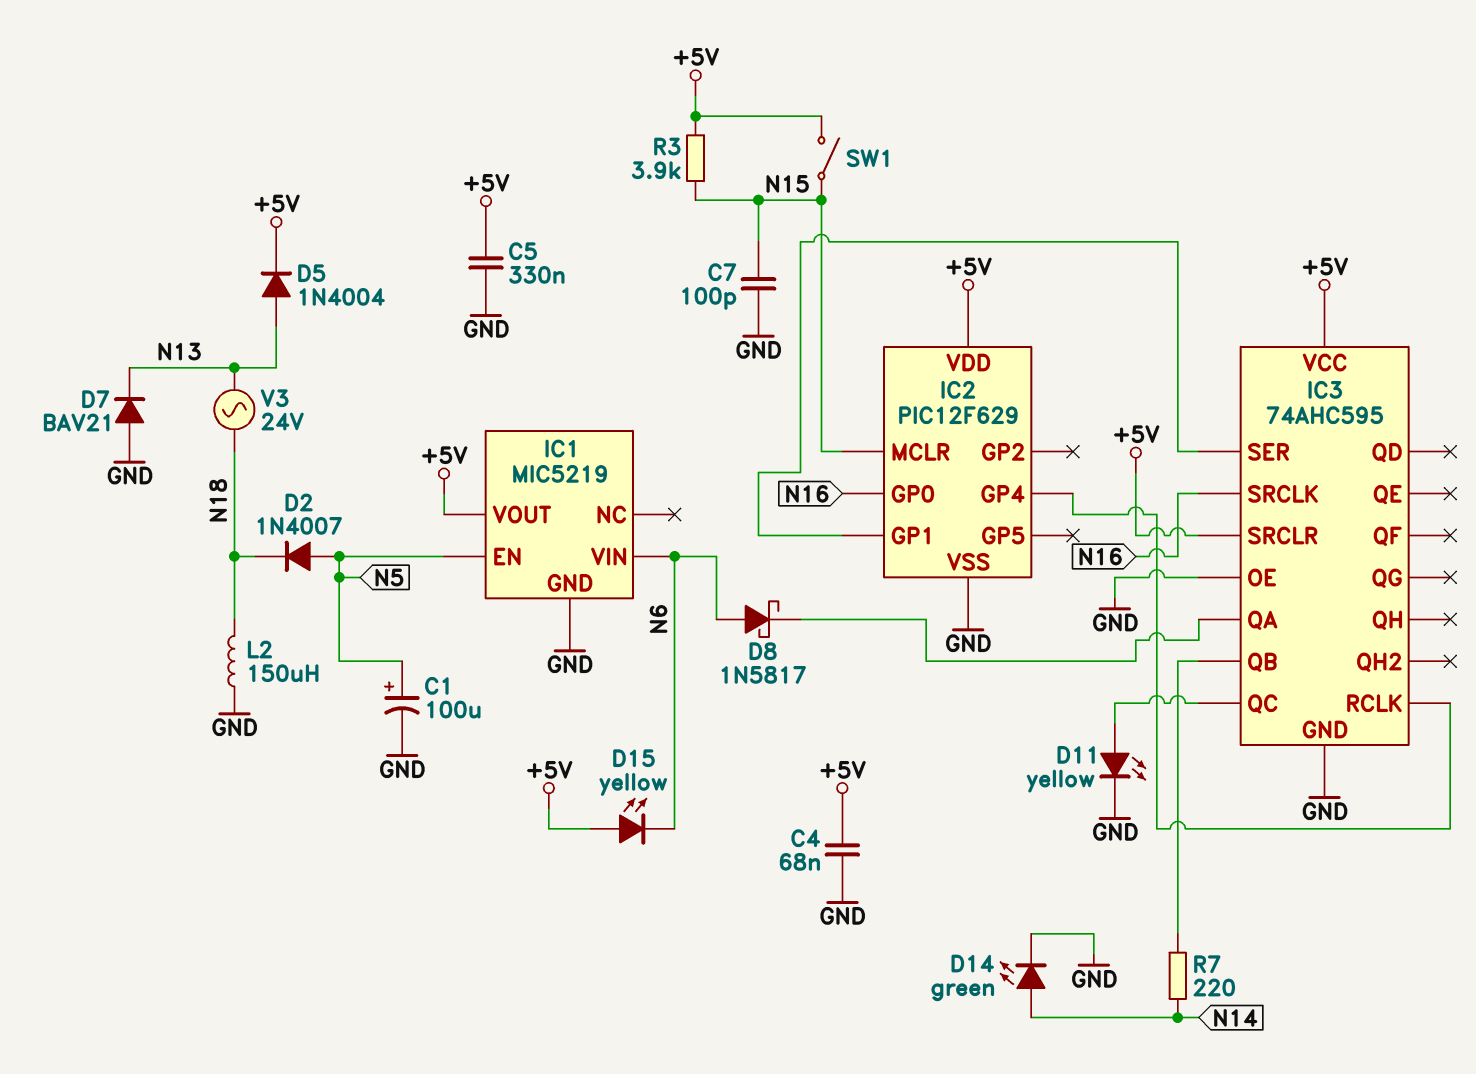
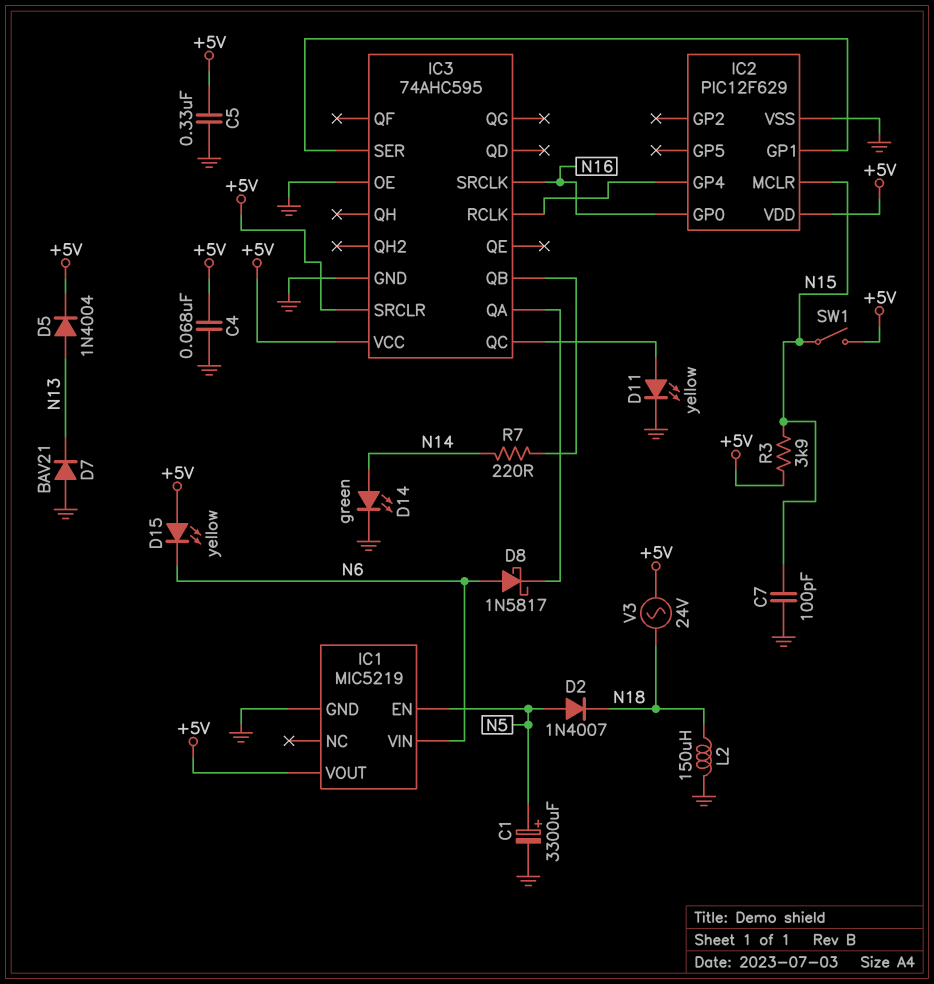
C1: 100uF (plus N5, minus GND) -> 3300uF (plus N5, minus GND)
V3: AC 24V (N13, N18) -> AC 24V (+5V, N18)

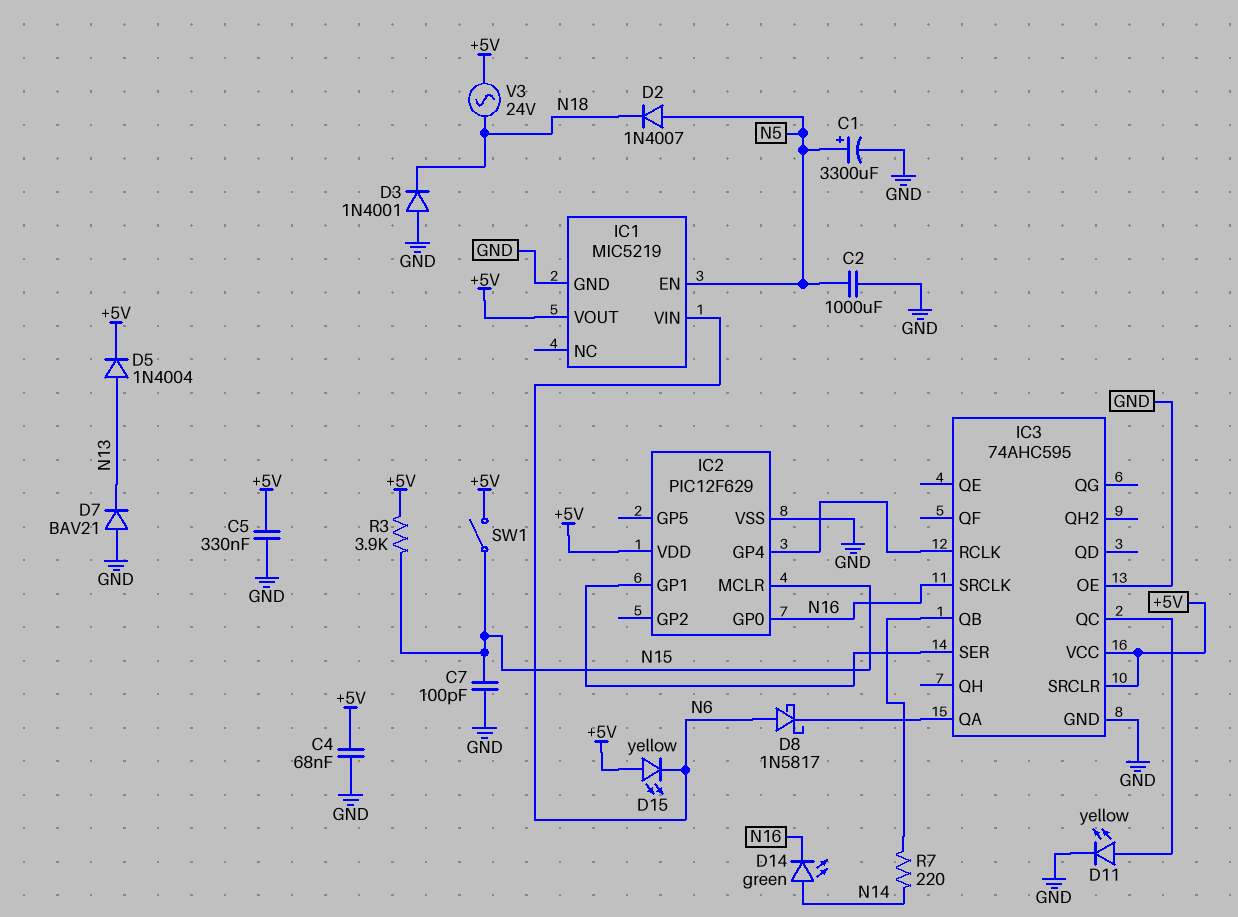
C2: none -> 1000uF (GND, N5)
D3: none -> diode 1N4001 (A GND, K N18)
D14: LED green (A N14, K GND) -> LED green (A N14, K N16)
L2: 150uH (GND, N18) -> none

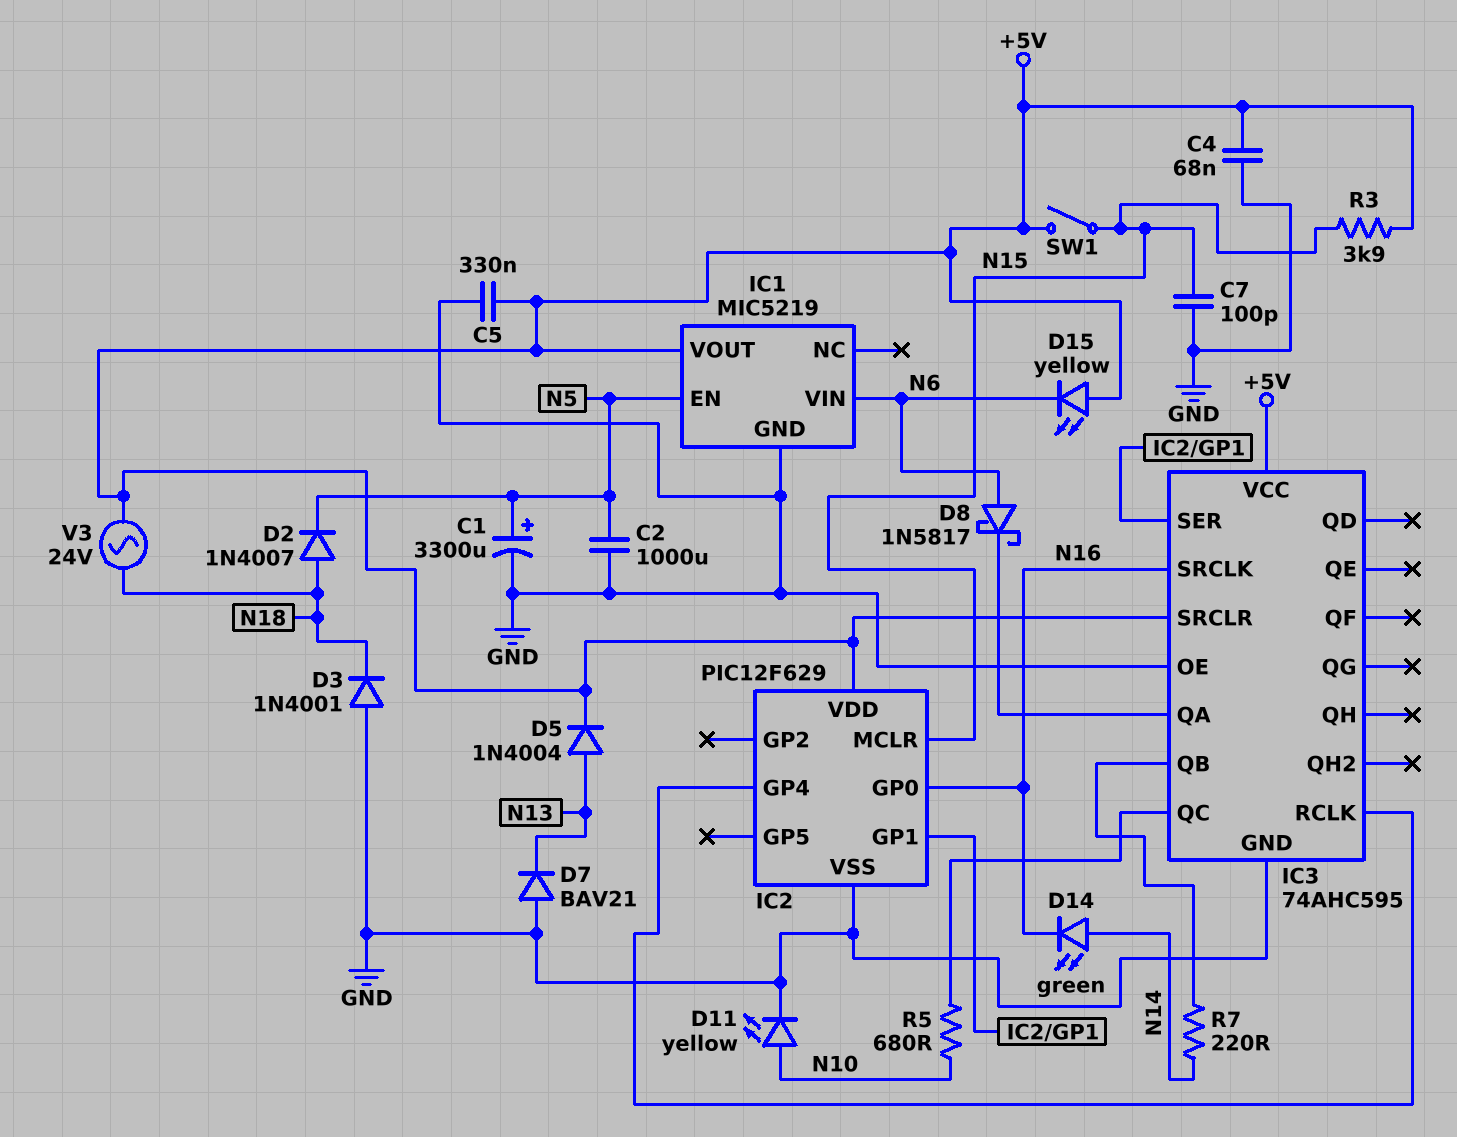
D2: diode 1N4007 (A N5, K N18) -> diode 1N4007 (A N18, K N5)
D11: LED yellow (A IC3/QC, K GND) -> LED yellow (A N10, K GND)
R5: none -> 680 (IC3/QC, N10)

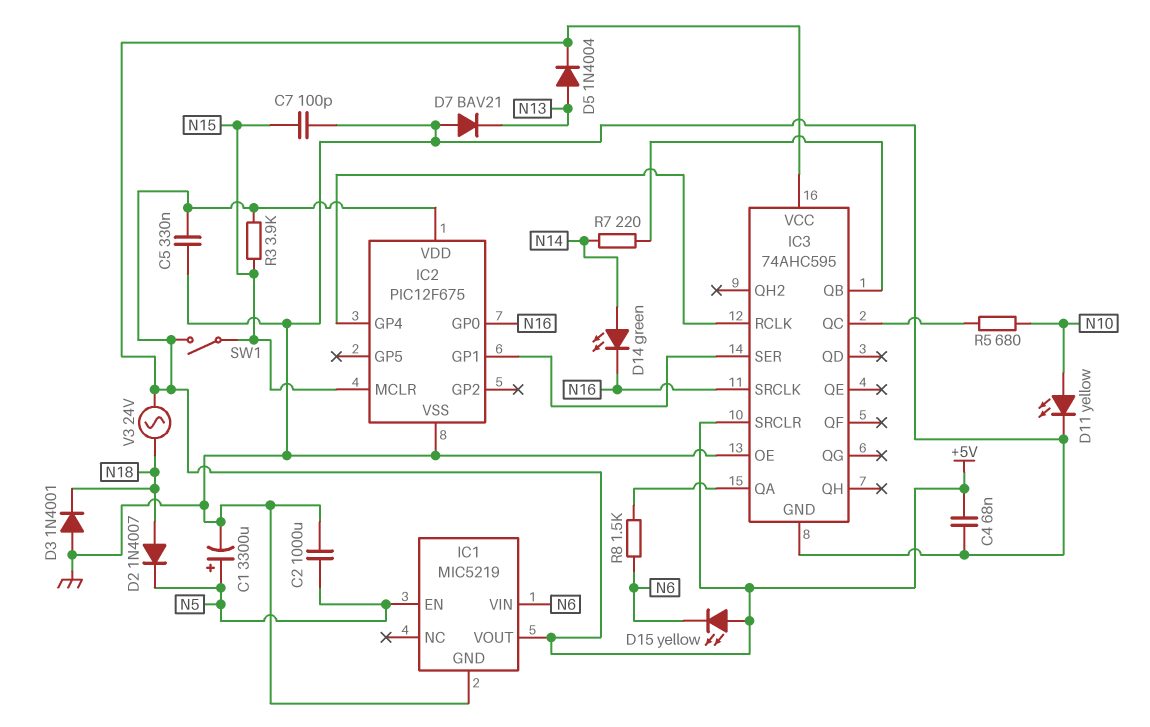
D8: schottky 1N5817 (A N6, K IC3/QA) -> none
IC2: PIC12F629 -> PIC12F675
R8: none -> 1.5k (IC3/QA, N6)

